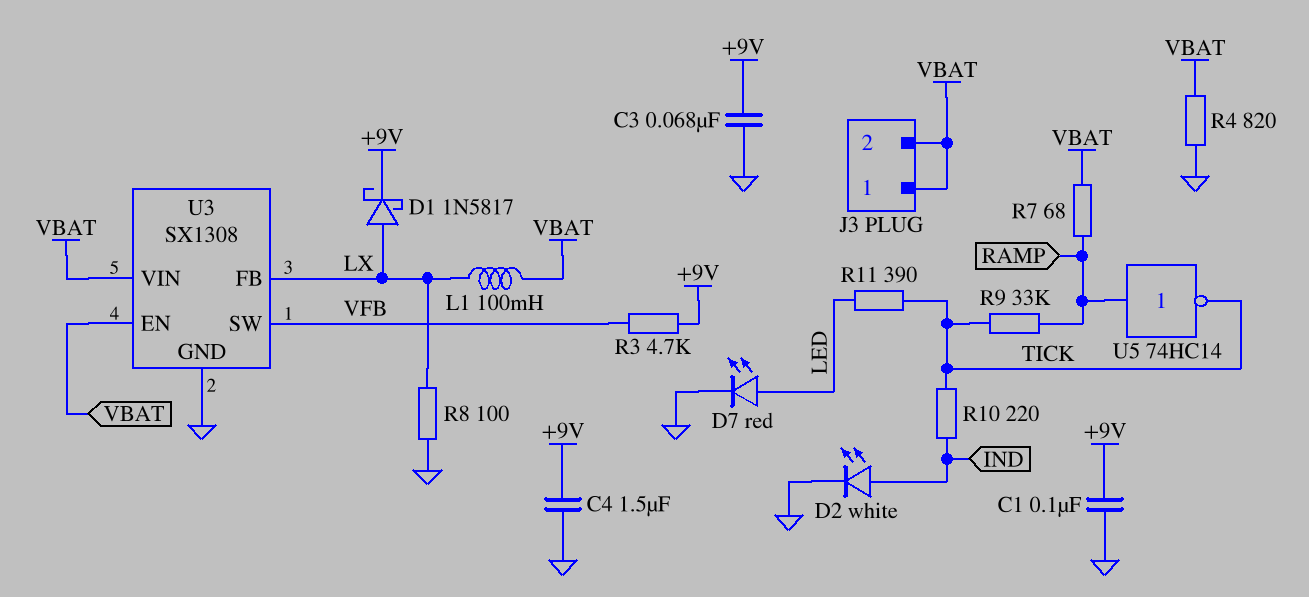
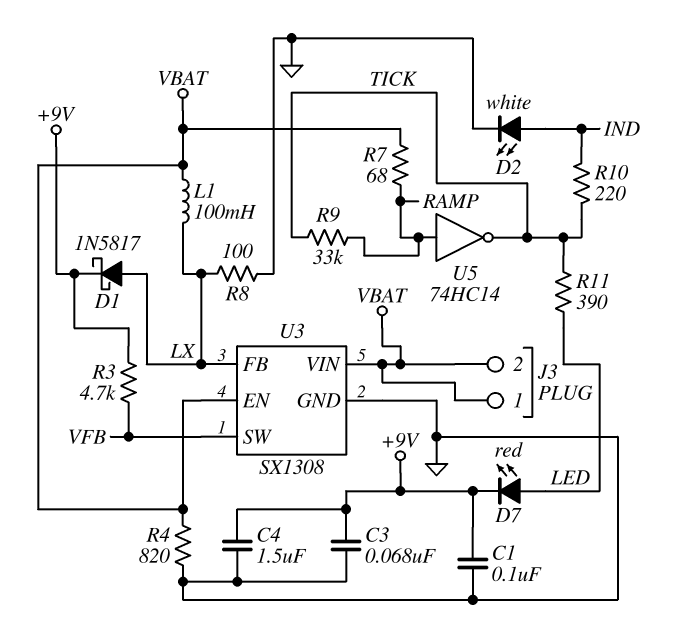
D7: LED red (A LED, K GND) -> LED red (A LED, K +9V)

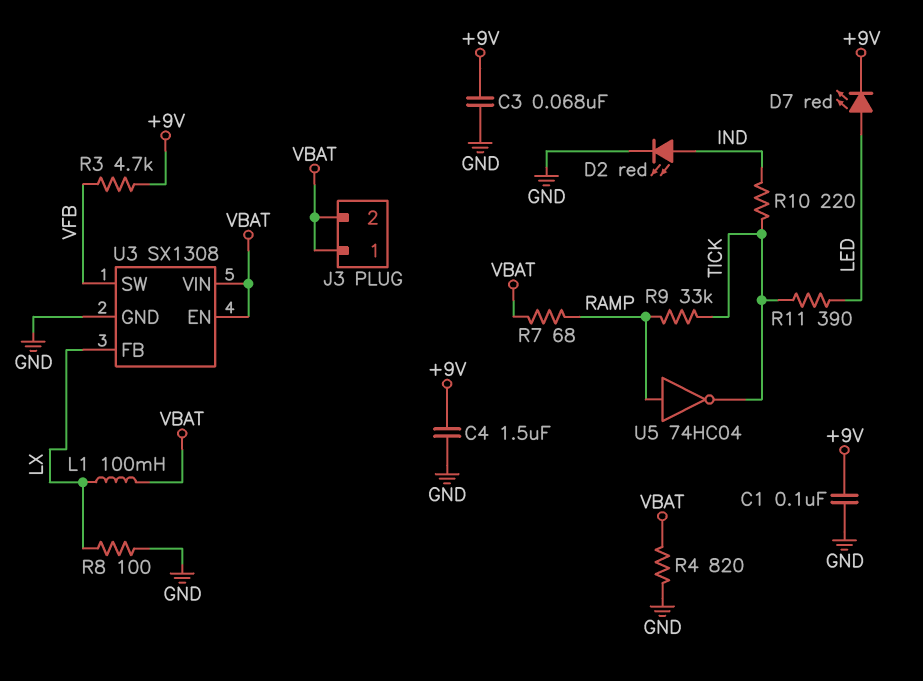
D1: schottky 1N5817 (A LX, K +9V) -> none
D2: LED white (A IND, K GND) -> LED red (A IND, K GND)
U5: NOT 74HC14 (in RAMP, out TICK) -> NOT 74HC04 (in RAMP, out TICK)

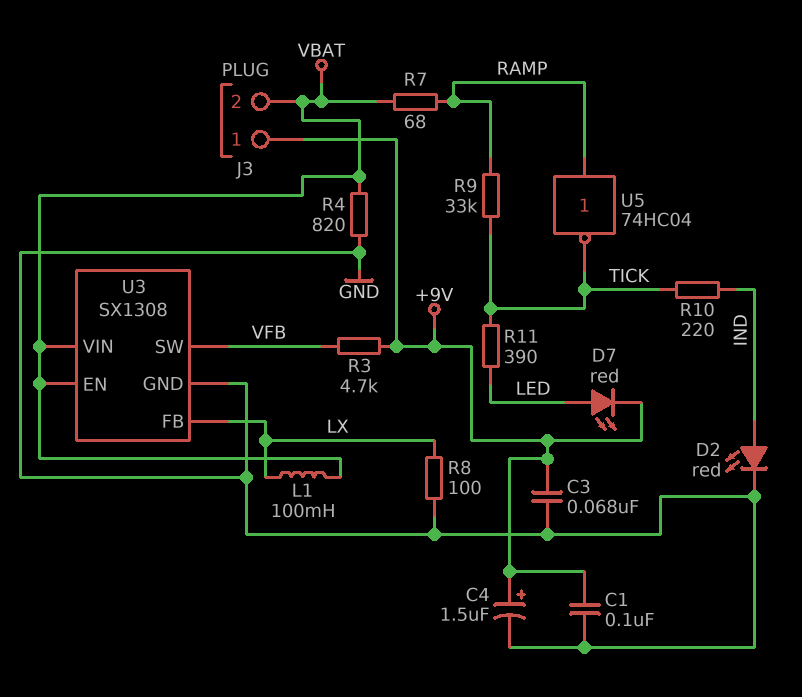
C4: 1.5uF (+9V, GND) -> 1.5uF (plus +9V, minus GND)
J3 pin 1: VBAT -> +9V

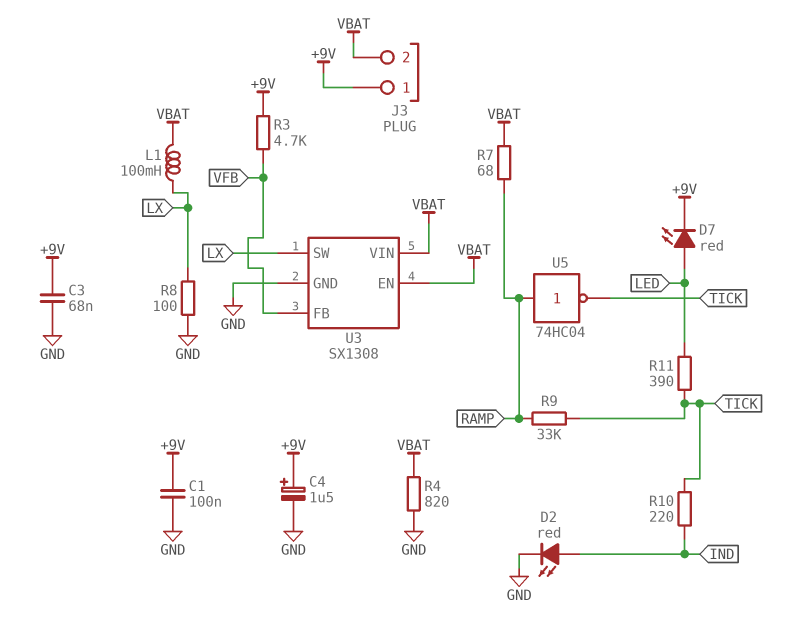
U3 pin FB: LX -> VFB
U3 pin SW: VFB -> LX

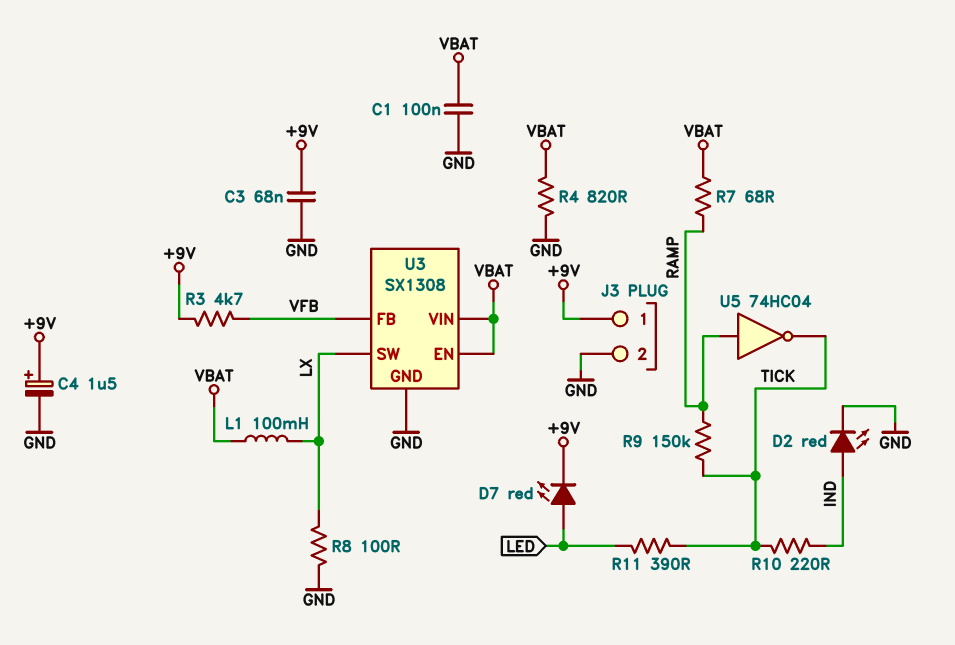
C1: 100nF (+9V, GND) -> 100nF (GND, VBAT)
J3 pin 2: VBAT -> GND
R9: 33k (RAMP, TICK) -> 150k (RAMP, TICK)

